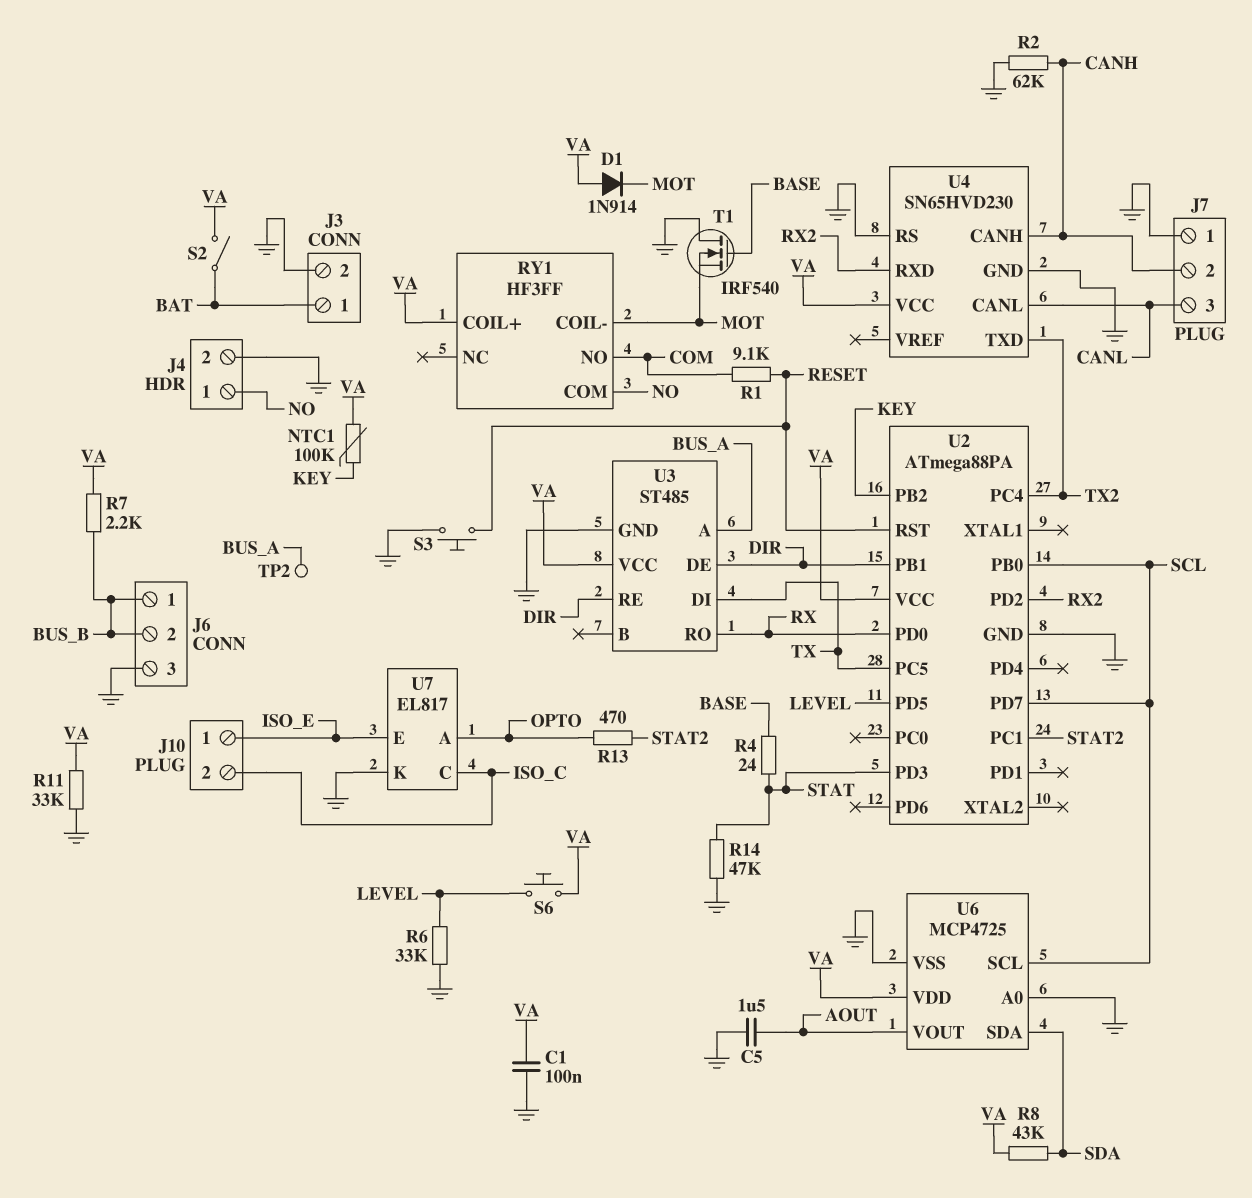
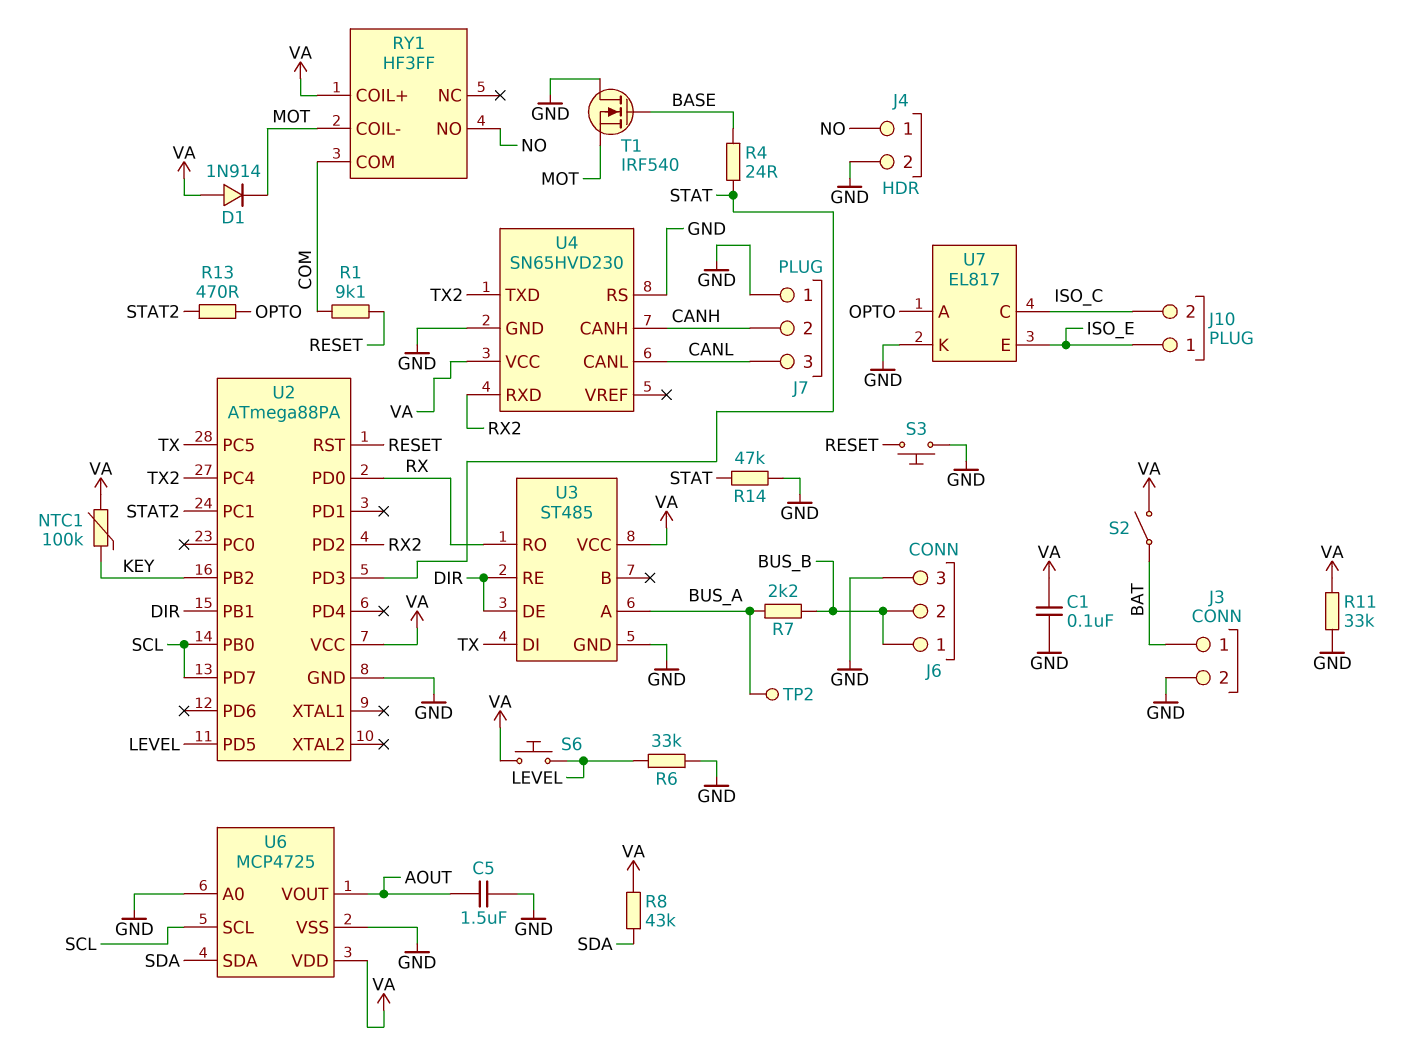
R2: 62k (CANH, GND) -> none
R7: 2.2k (BUS_B, VA) -> 2.2k (BUS_A, BUS_B)
RY1 pin COM: NO -> COM
RY1 pin NO: COM -> NO

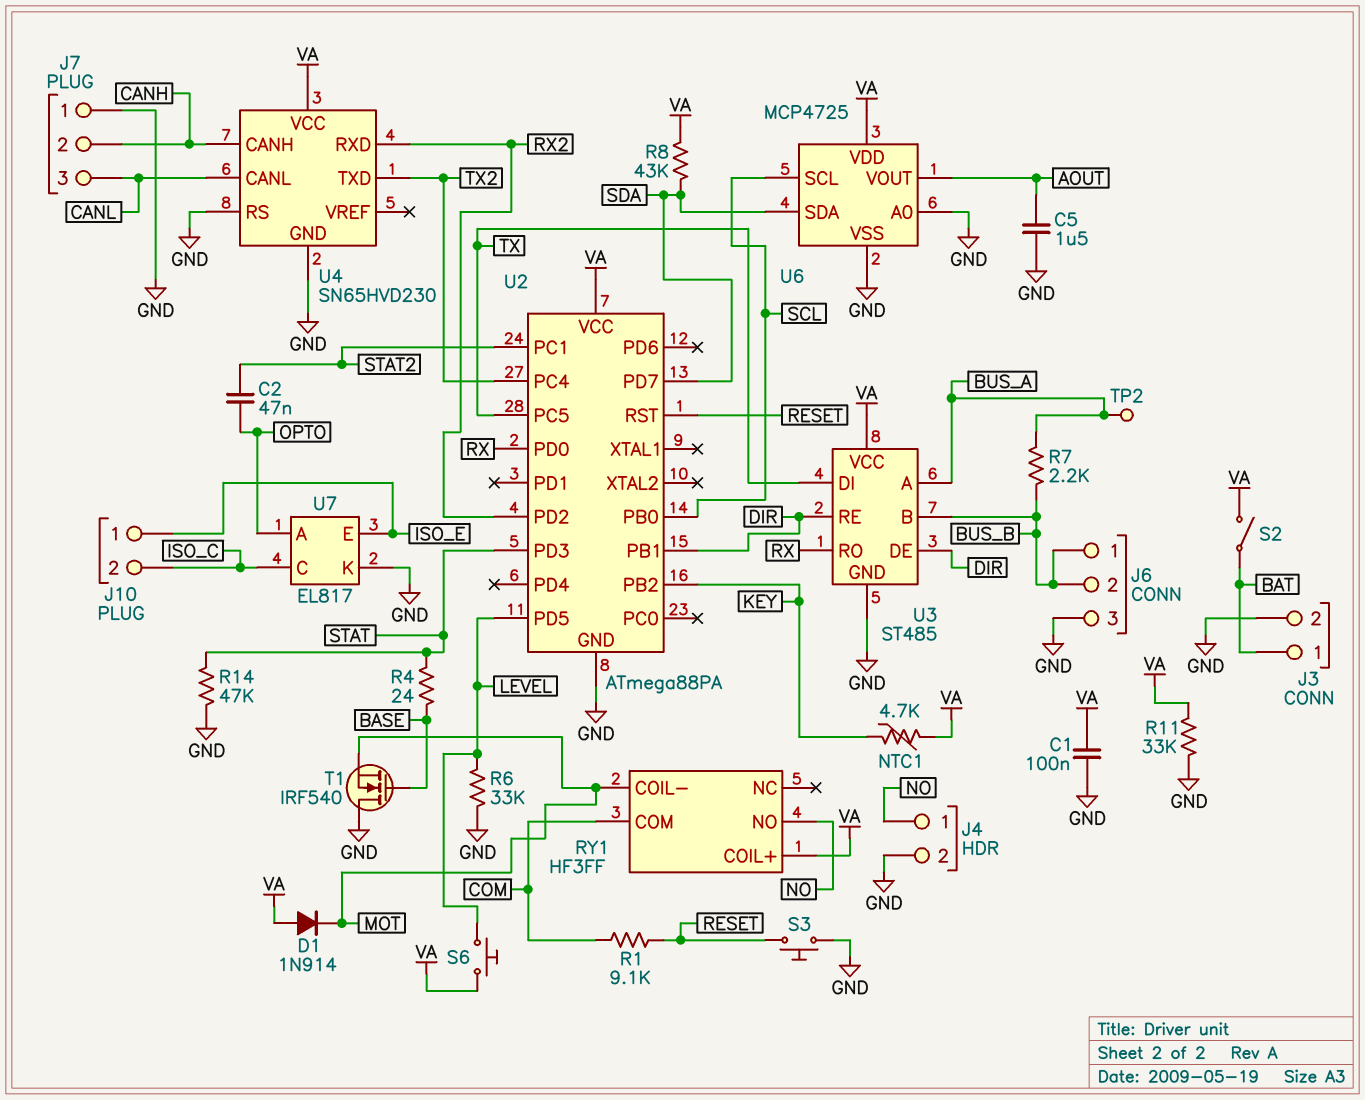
C2: none -> 47nF (OPTO, STAT2)
NTC1: 100k (KEY, VA) -> 4.7k (KEY, VA)
R13: 470 (OPTO, STAT2) -> none
U2 pin PD7: SCL -> SDA
U3 pin B: none -> BUS_B

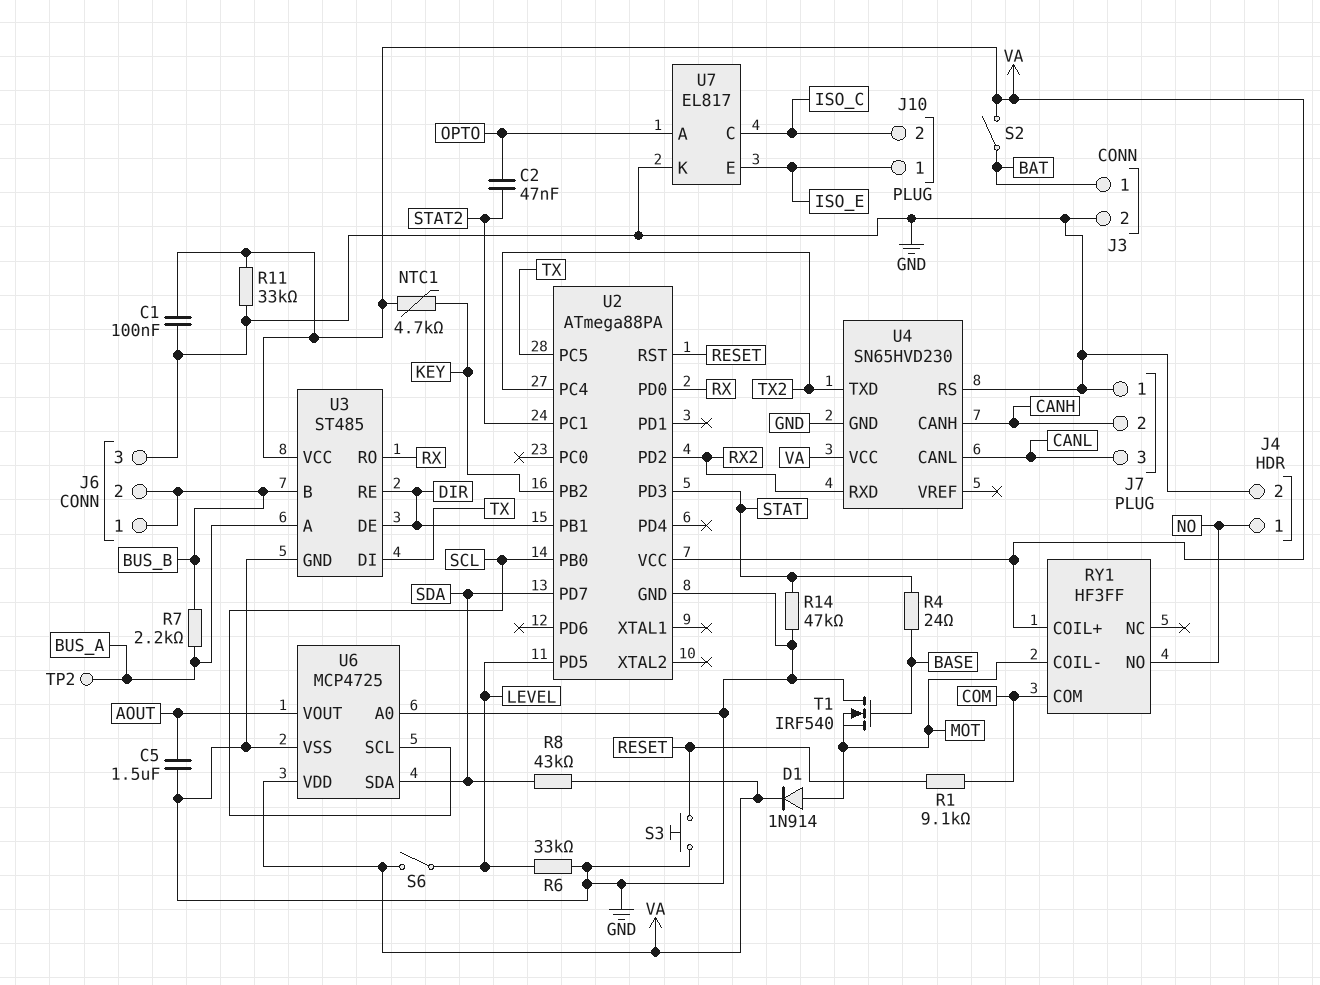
D1: diode 1N914 (A VA, K MOT) -> diode 1N914 (A MOT, K VA)
S6: button (LEVEL, VA) -> switch (LEVEL, VA)

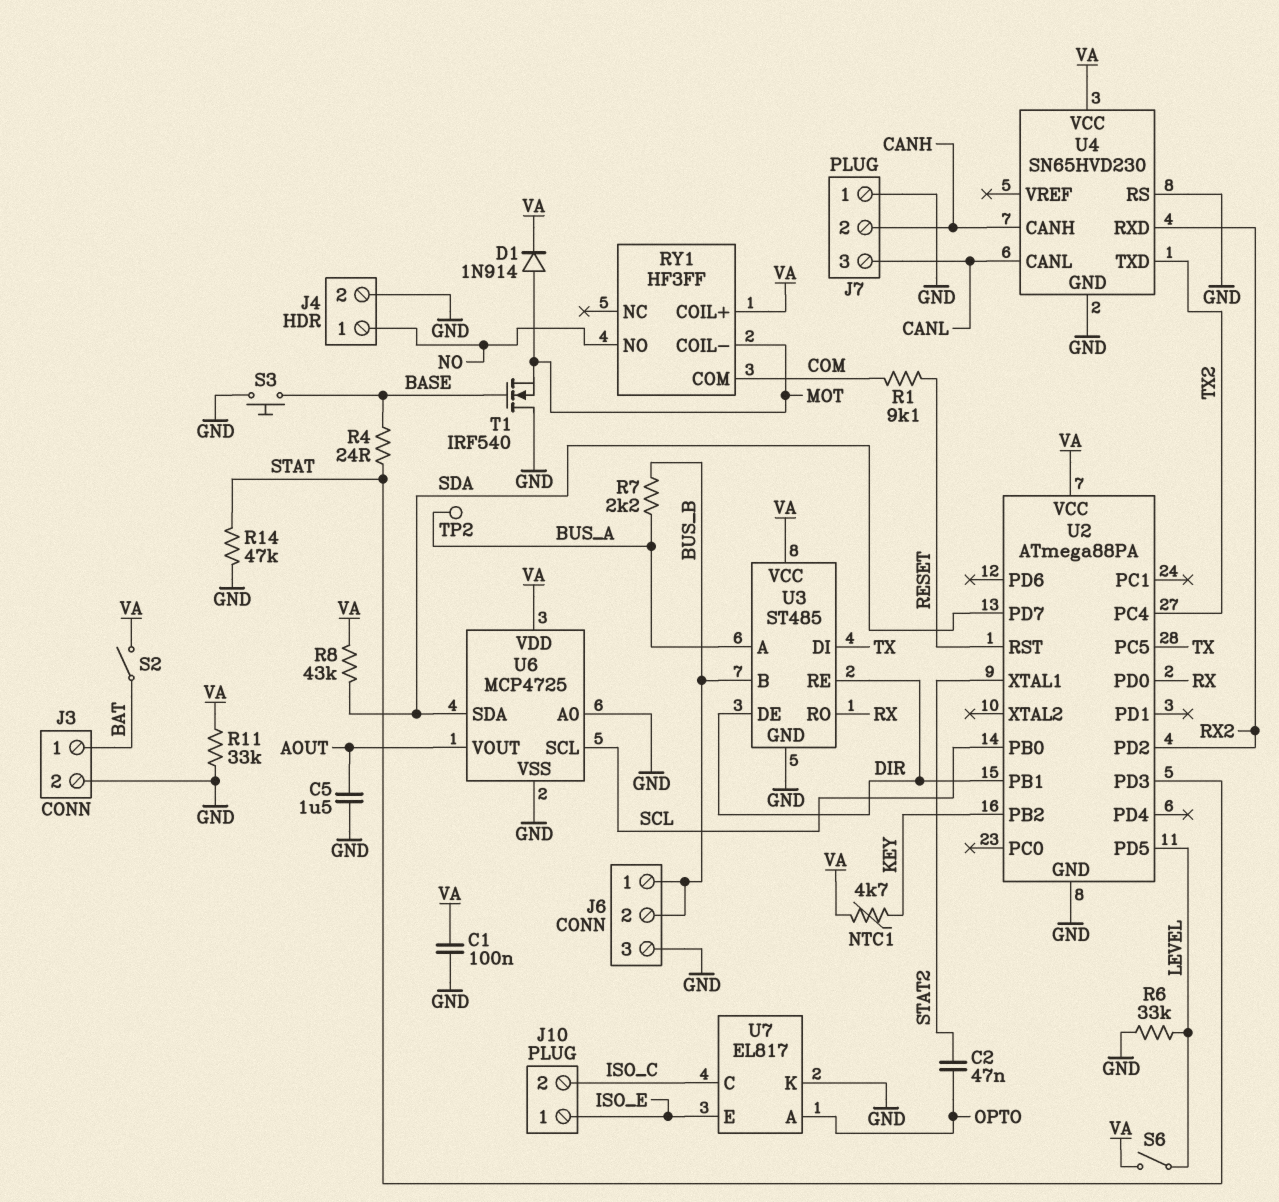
S3: button (GND, RESET) -> button (BASE, GND)
U2 pin PC1: STAT2 -> none
U2 pin XTAL1: none -> STAT2

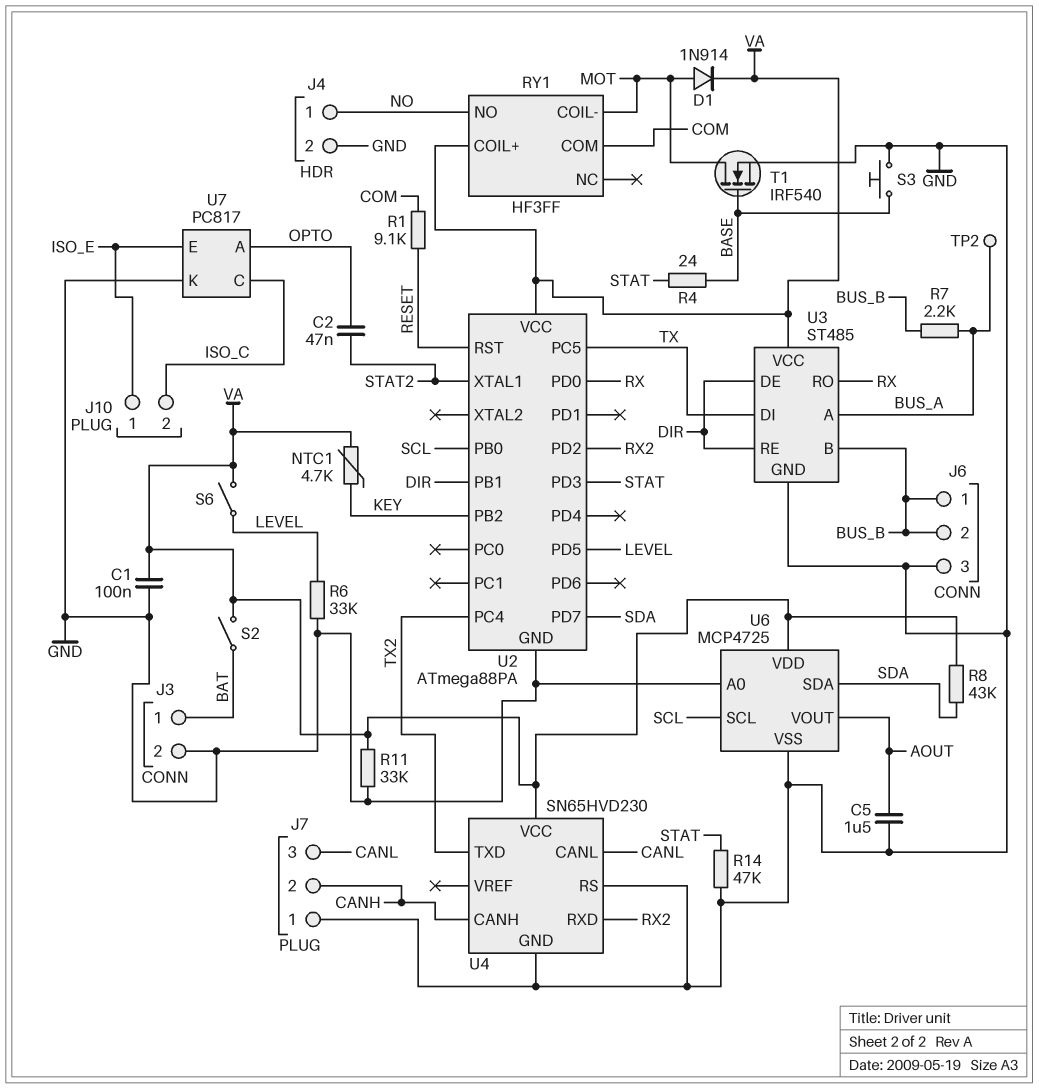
T1: NMOS IRF540 (G BASE, D GND, S MOT) -> NMOS IRF540 (G BASE, D MOT, S GND)
U7: EL817 -> PC817

